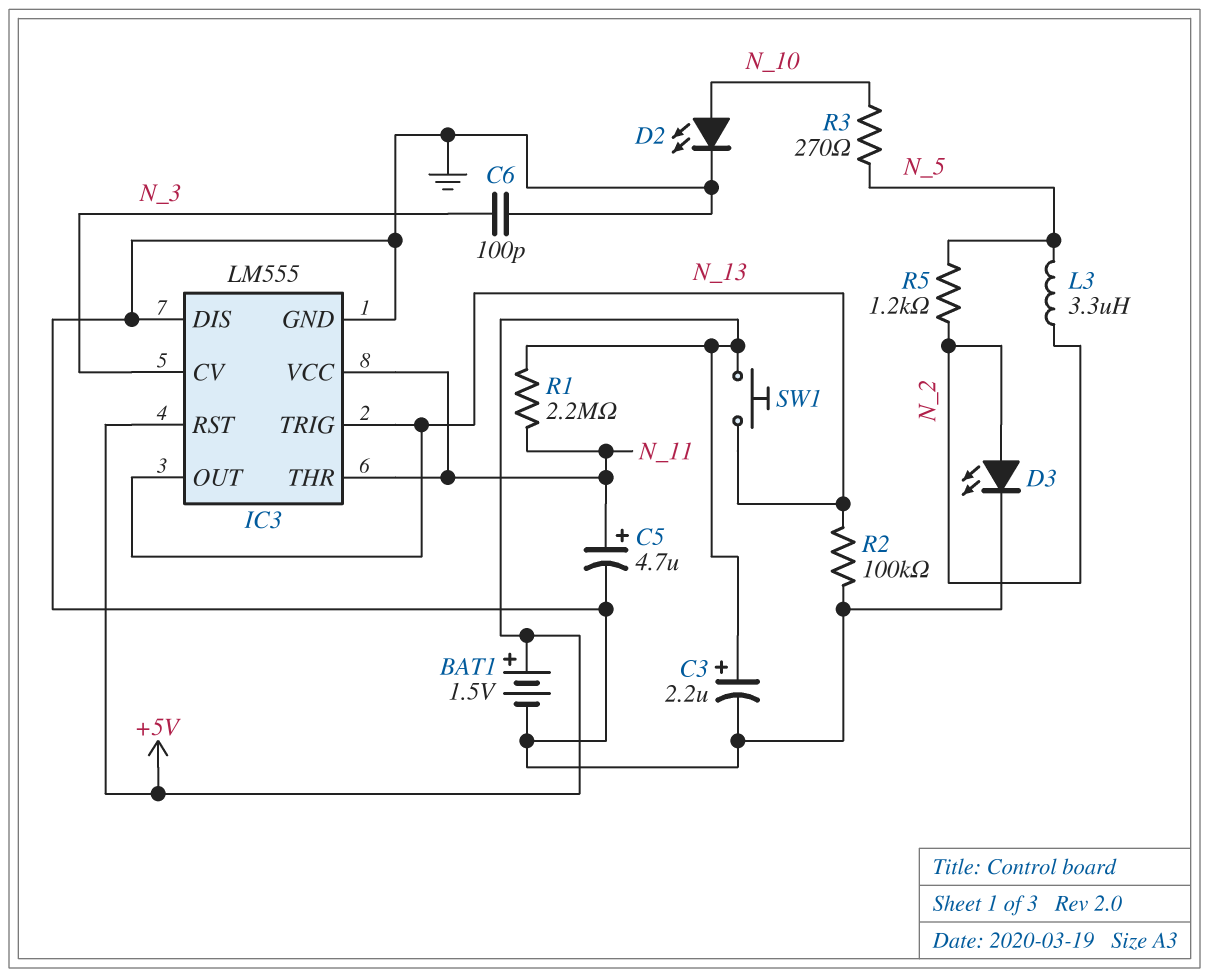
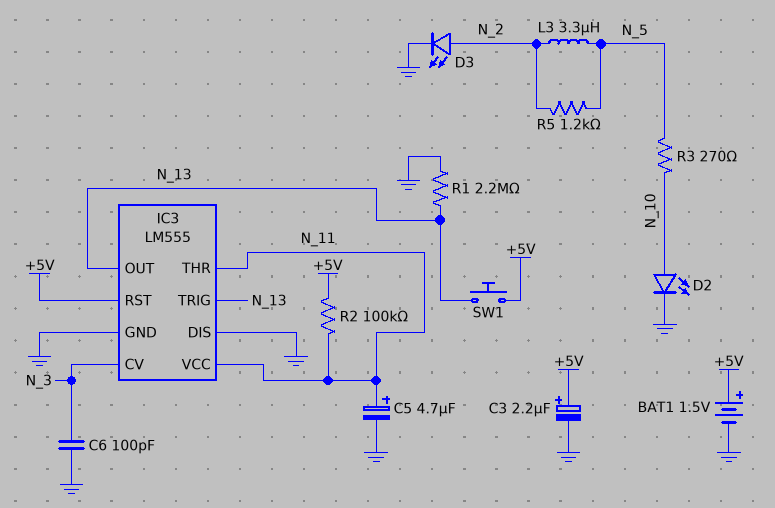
R1: 2.2M (+5V, N_11) -> 2.2M (GND, N_13)
R2: 100k (GND, N_13) -> 100k (+5V, N_11)

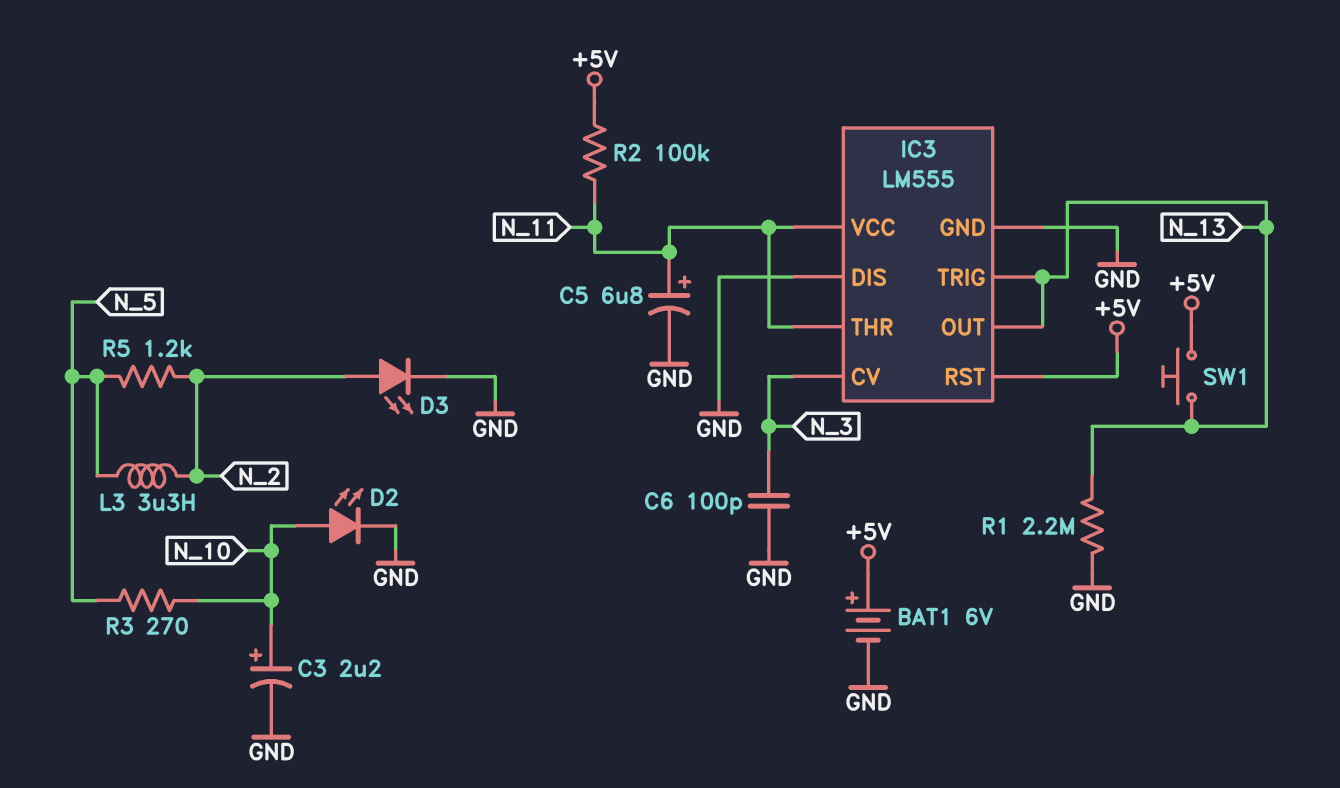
BAT1: 1.5V (plus +5V, minus GND) -> 6V (plus +5V, minus GND)
C3: 2.2uF (plus +5V, minus GND) -> 2.2uF (plus N_10, minus GND)
C5: 4.7uF (plus N_11, minus GND) -> 6.8uF (plus N_11, minus GND)

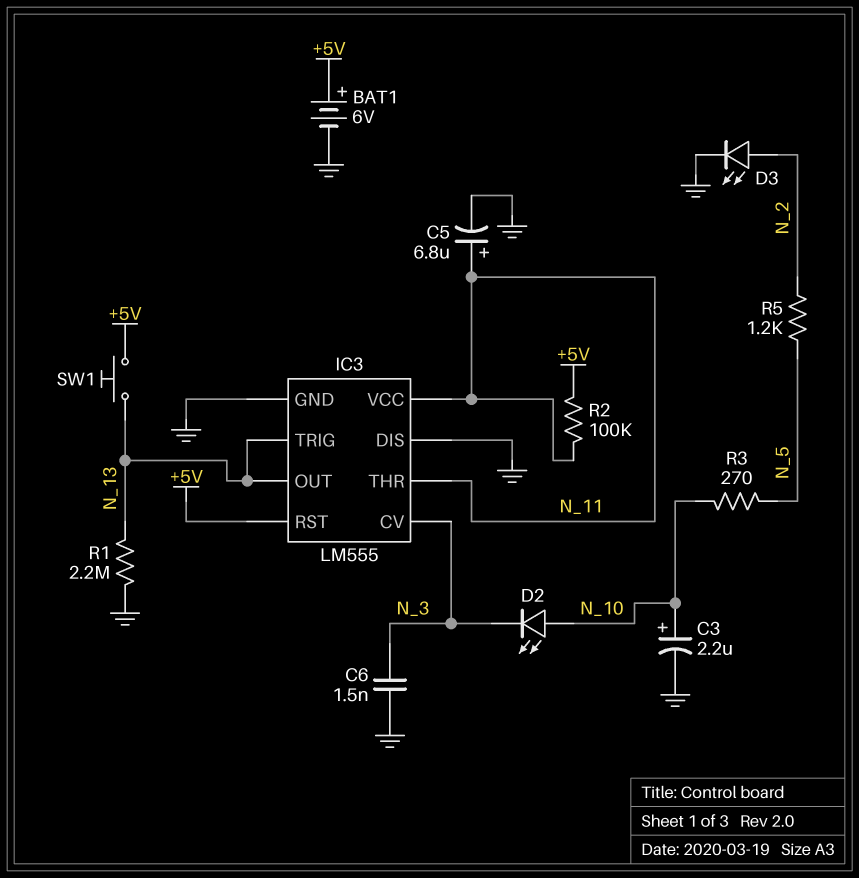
C6: 100pF (GND, N_3) -> 1.5nF (GND, N_3)
D2: LED (A N_10, K GND) -> LED (A N_10, K N_3)
L3: 3.3uH (N_2, N_5) -> none

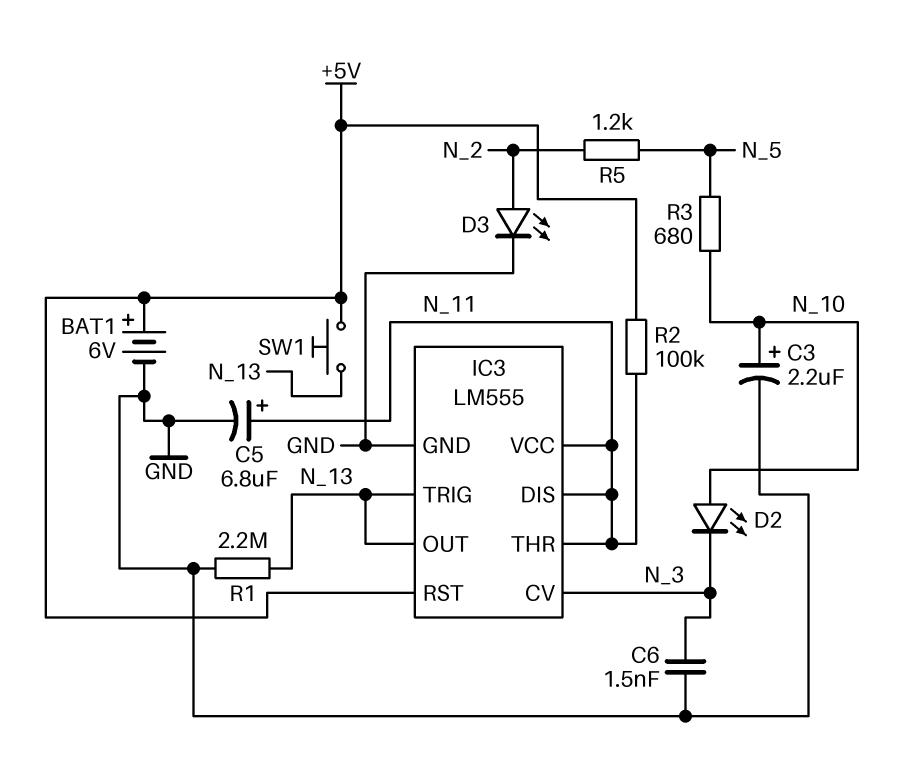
IC3 pin DIS: GND -> N_11
R3: 270 (N_5, N_10) -> 680 (N_5, N_10)

